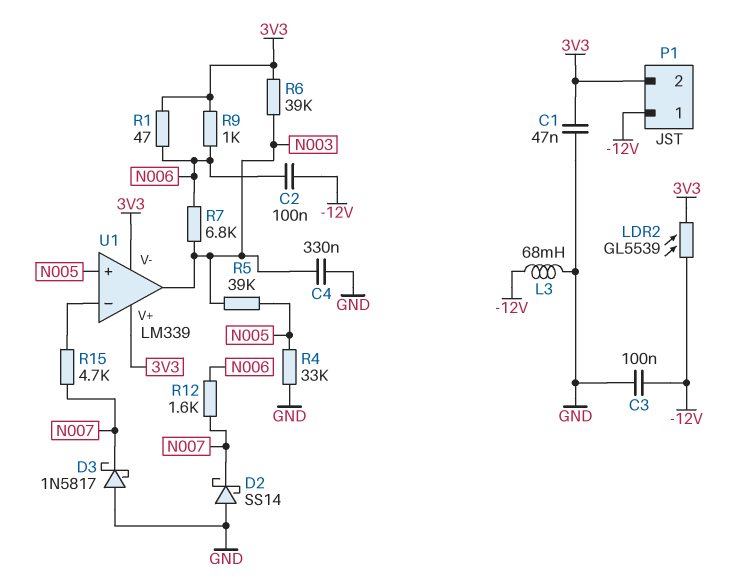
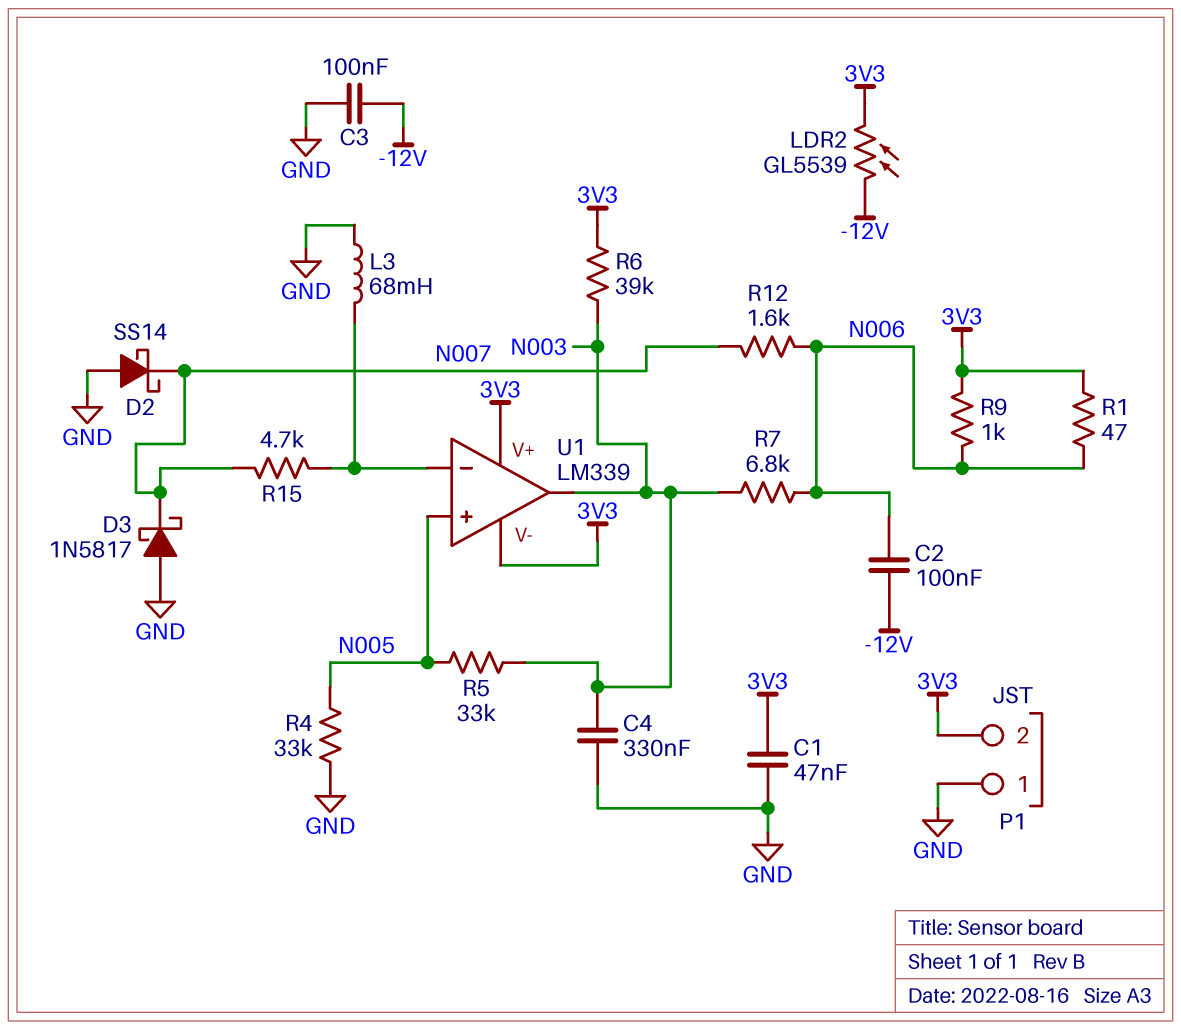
L3: 68mH (-12V, GND) -> 68mH (GND, U1/in-)
P1 pin 1: -12V -> GND
R5: 39k (N003, N005) -> 33k (N003, N005)

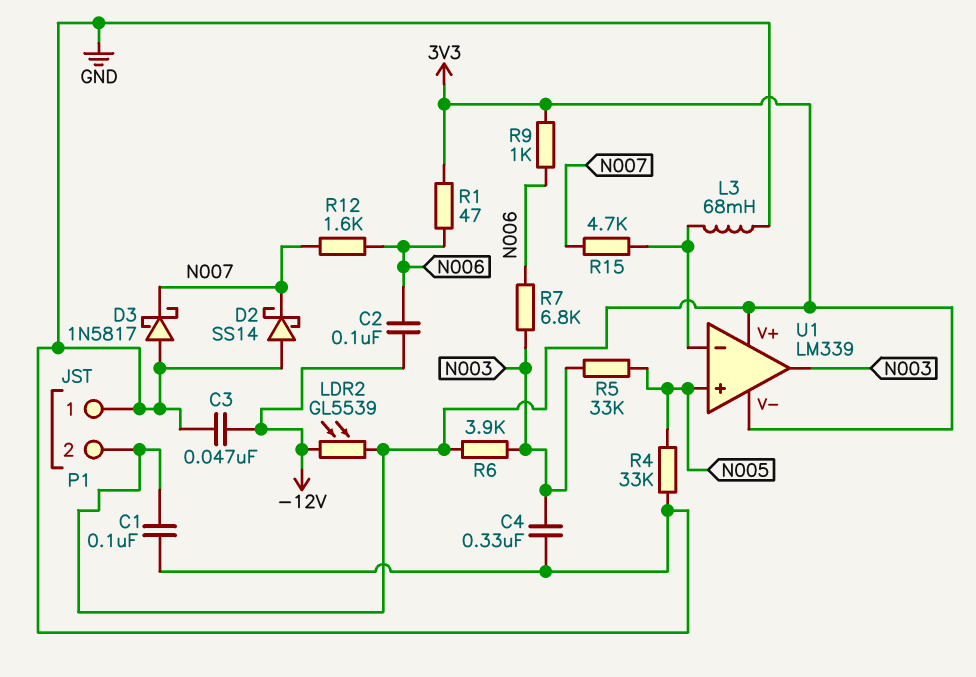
C1: 47nF (3V3, GND) -> 100nF (3V3, GND)
C3: 100nF (-12V, GND) -> 47nF (-12V, GND)
R6: 39k (3V3, N003) -> 3.9k (3V3, N003)

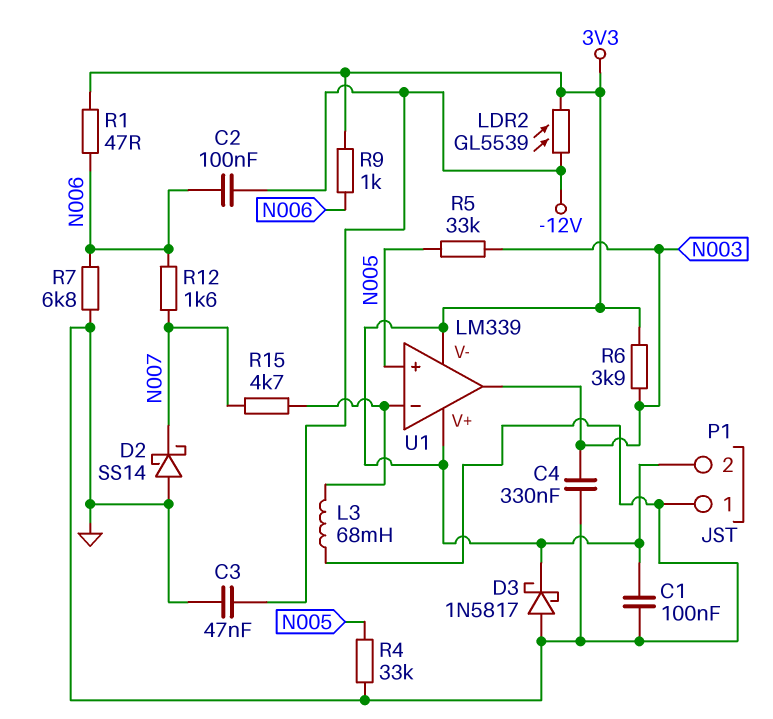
D3: schottky 1N5817 (A GND, K N007) -> schottky 1N5817 (A GND, K 3V3)
R7: 6.8k (N003, N006) -> 6.8k (GND, N006)

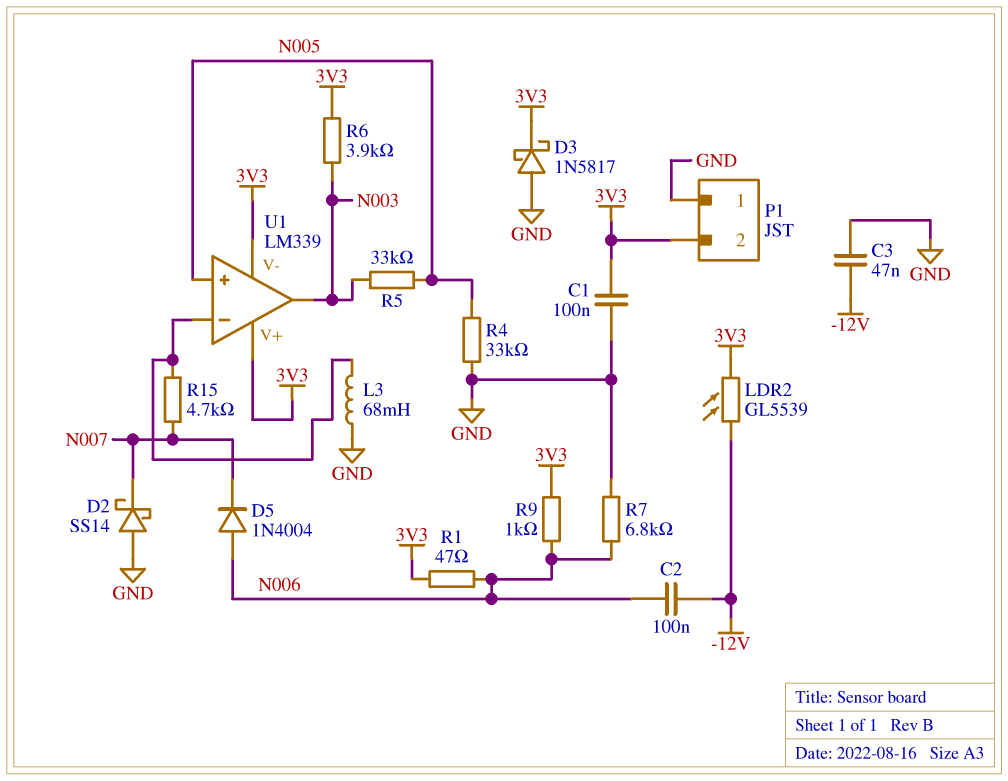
C4: 330nF (GND, N003) -> none
D5: none -> diode 1N4004 (A N006, K N007)
R12: 1.6k (N006, N007) -> none

